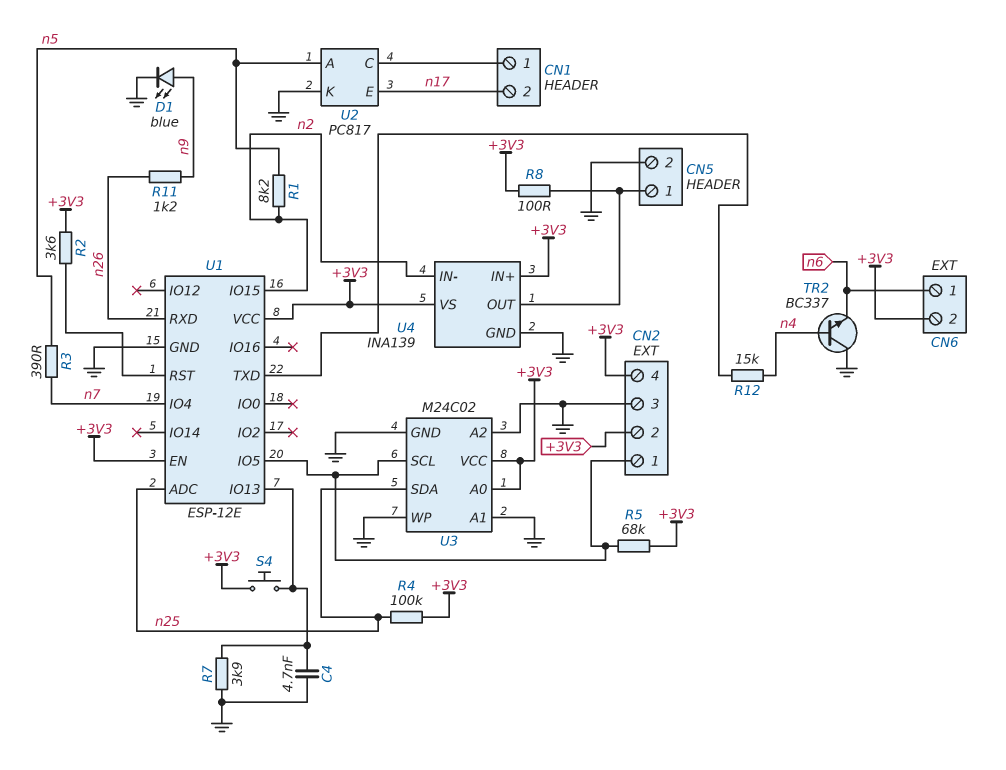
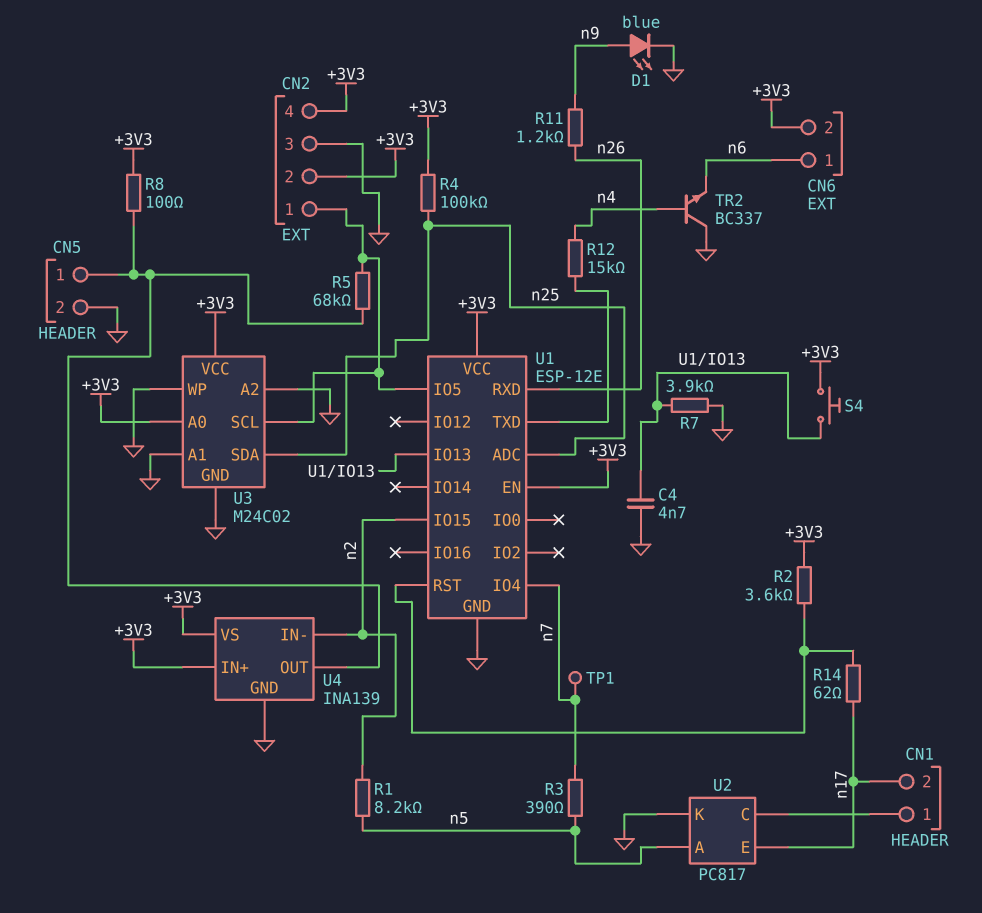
R5: 68k (+3V3, CN2/1) -> 68k (CN2/1, CN5/1)
R14: none -> 62 (U1/RST, n17)
TP1: none -> test point (n7)

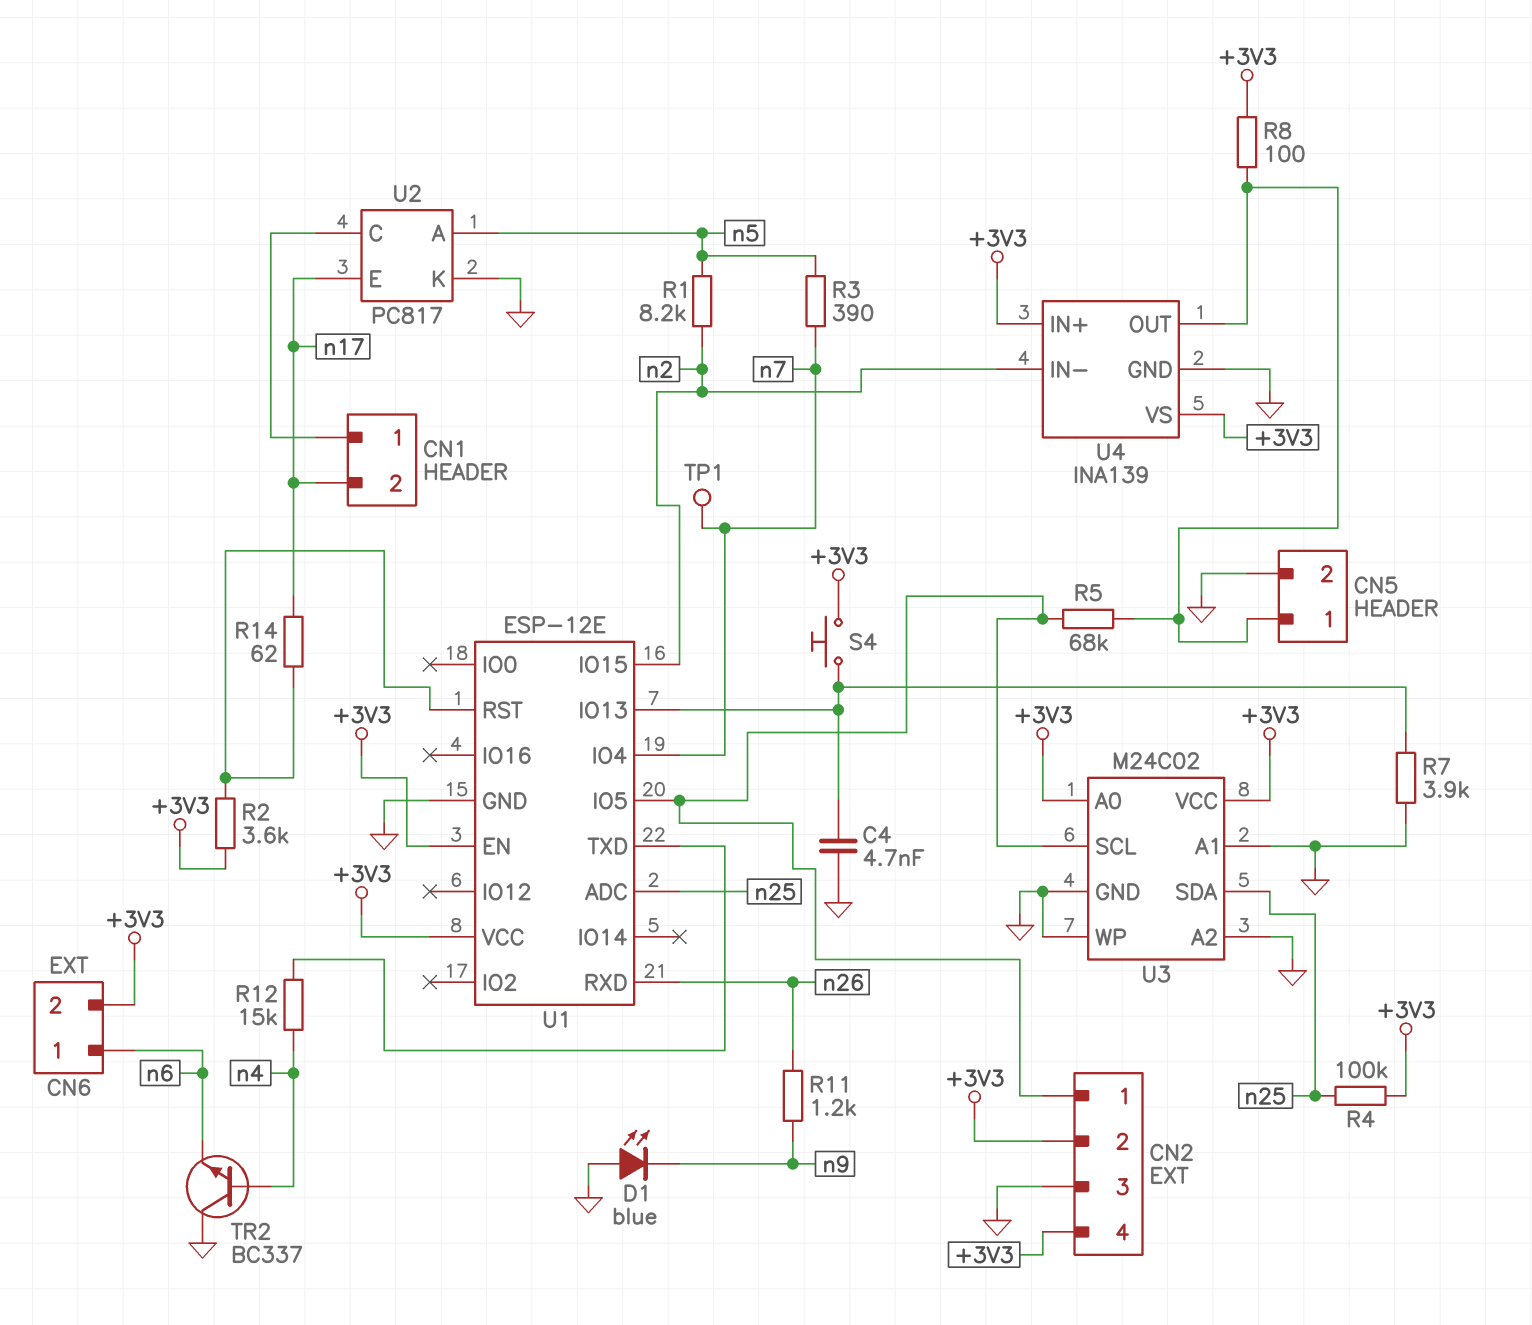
D1: LED blue (A n9, K GND) -> LED blue (A GND, K n9)

